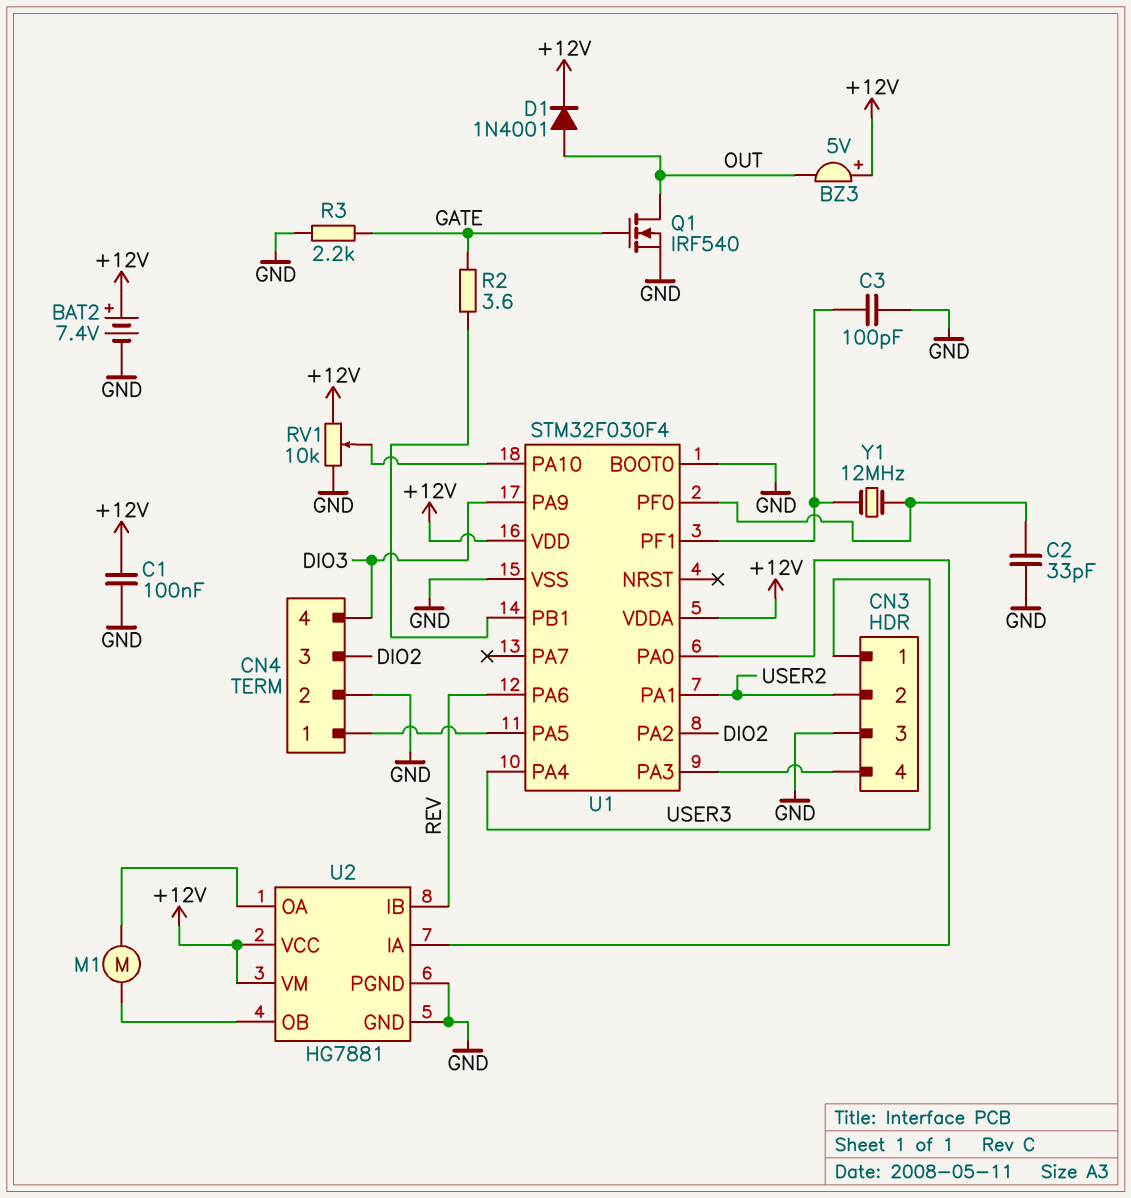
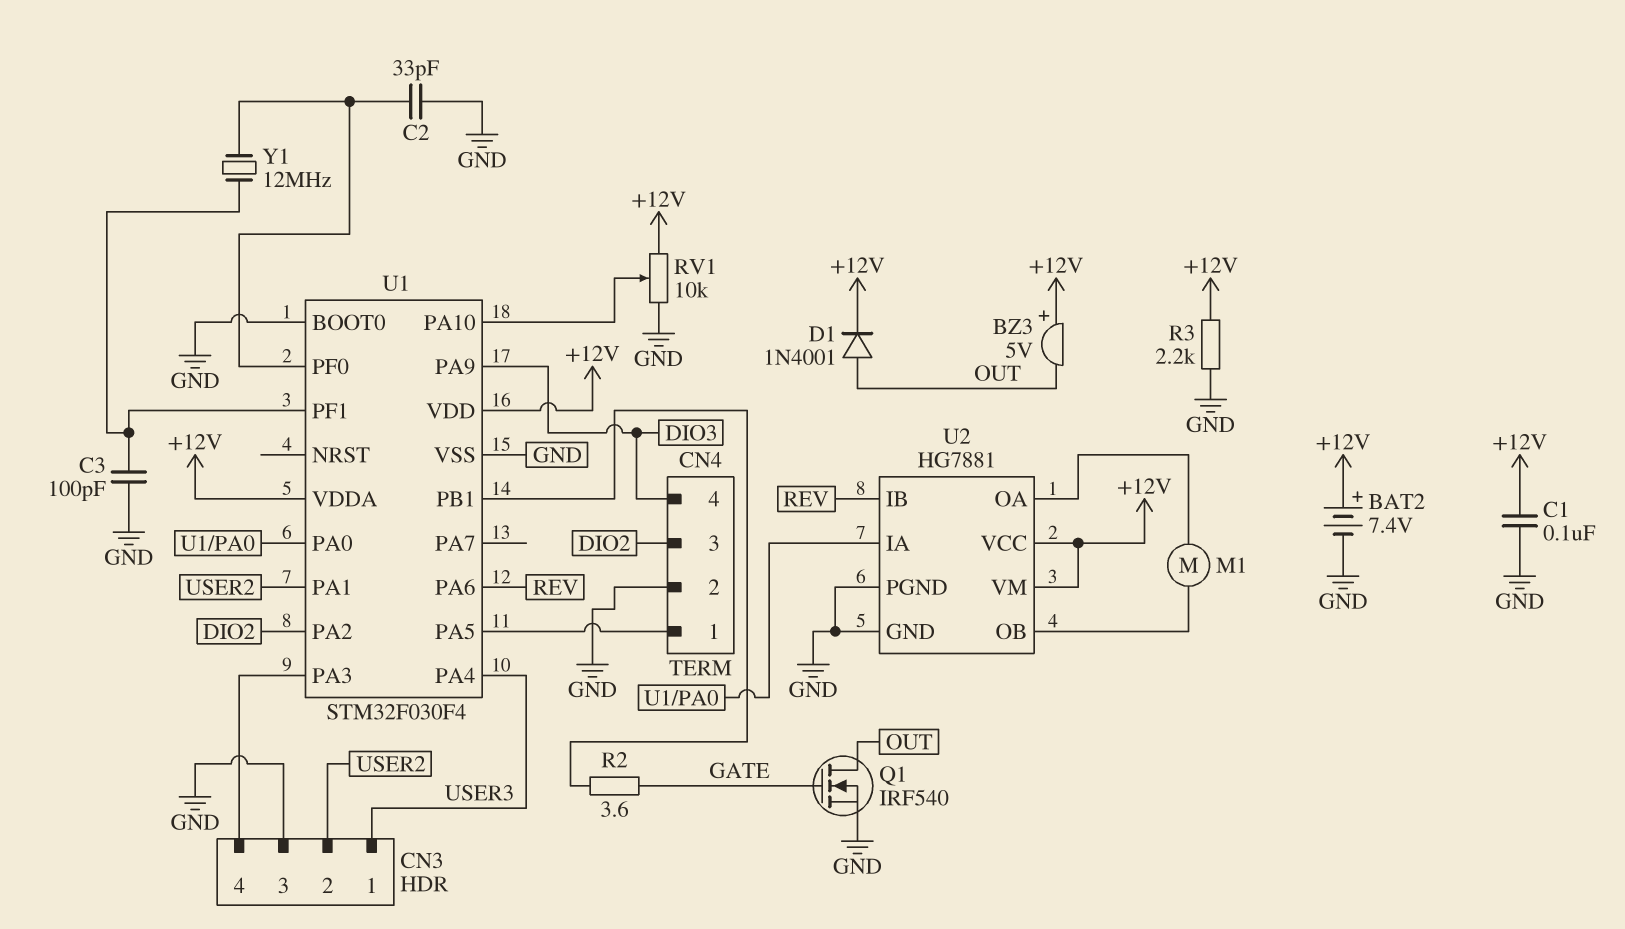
R3: 2.2k (GATE, GND) -> 2.2k (+12V, GND)

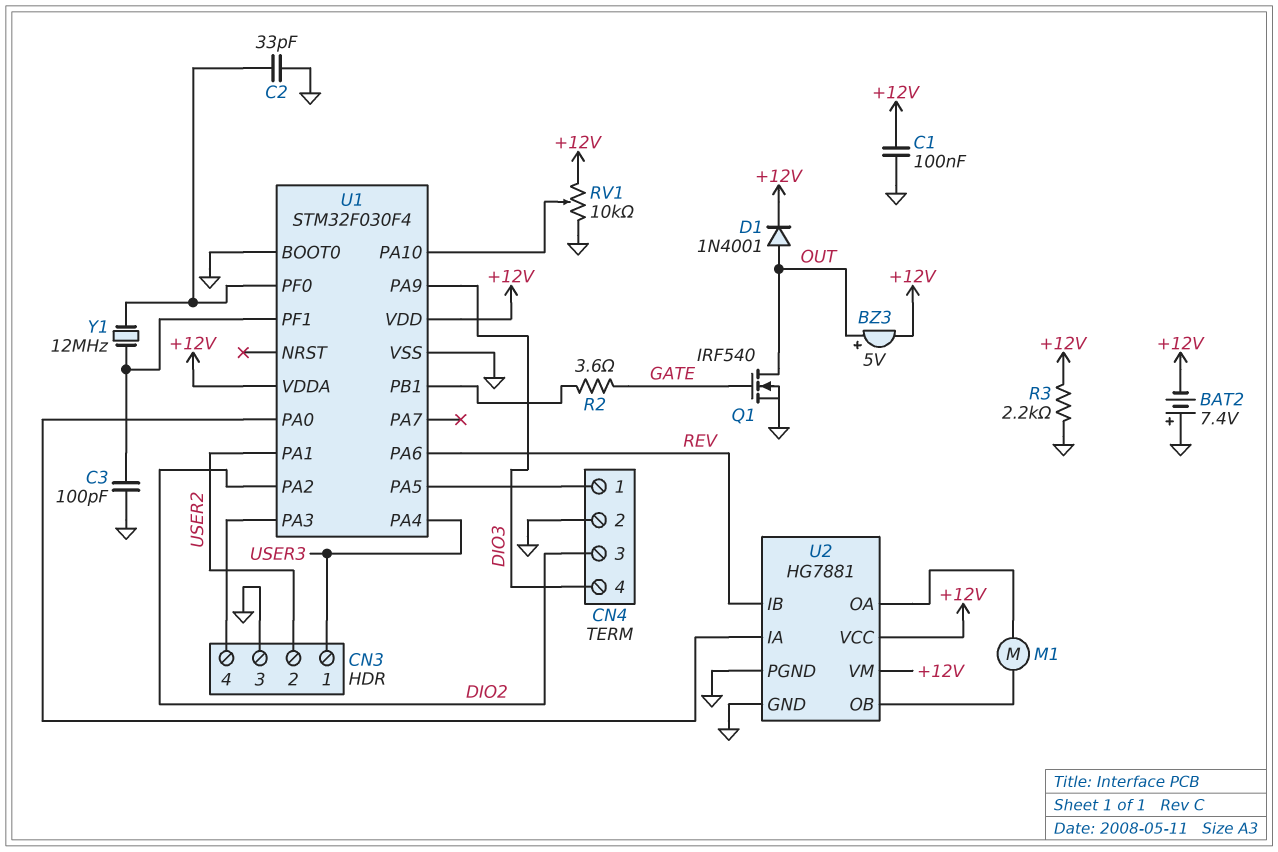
BAT2: 7.4V (plus +12V, minus GND) -> 7.4V (plus GND, minus +12V)
BZ3: buzzer 5V (plus +12V, minus OUT) -> buzzer 5V (plus OUT, minus +12V)

